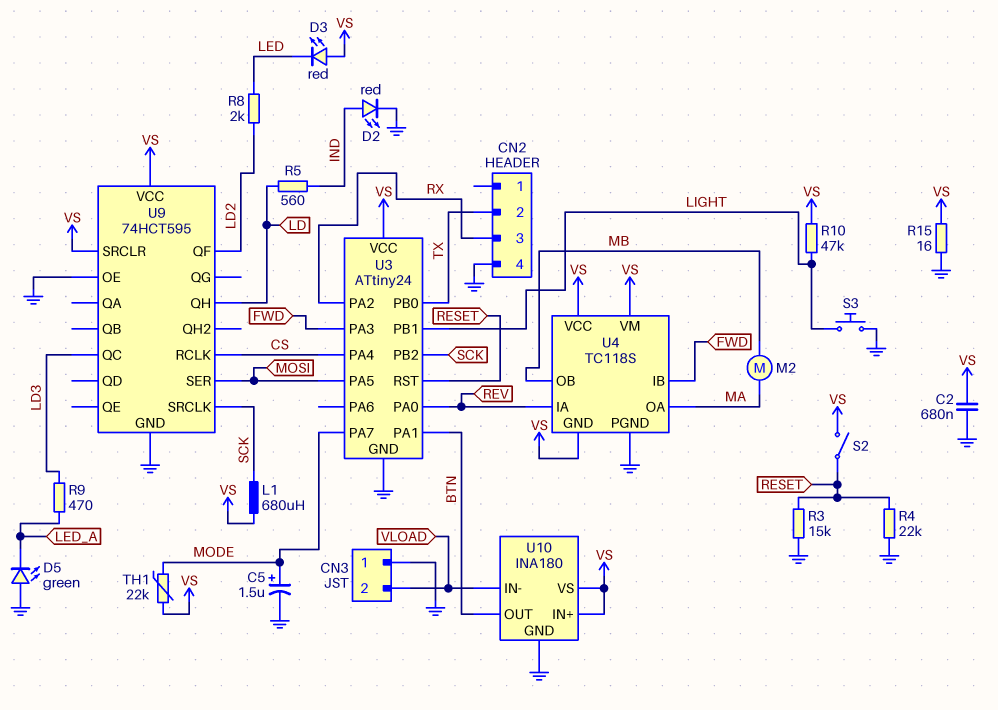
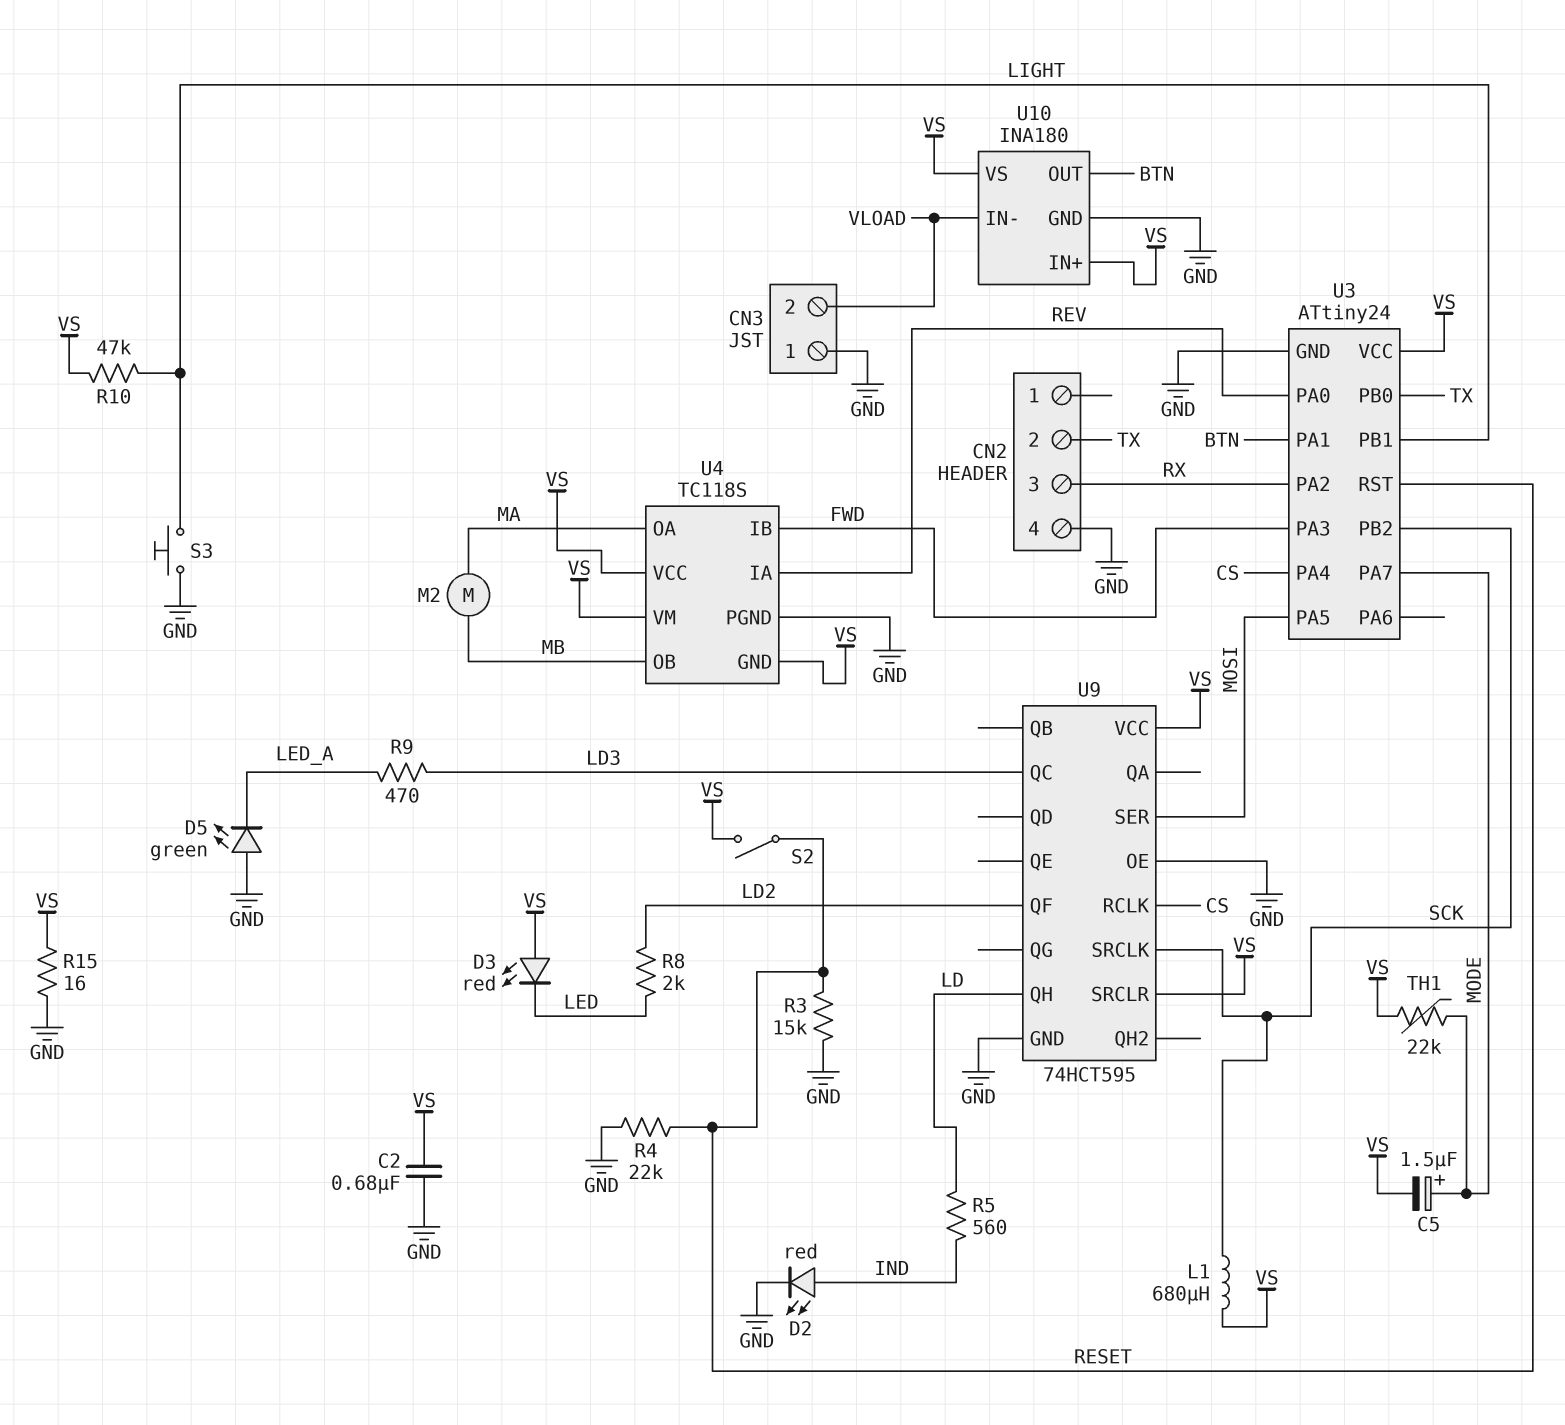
C5: 1.5uF (plus MODE, minus GND) -> 1.5uF (plus MODE, minus VS)

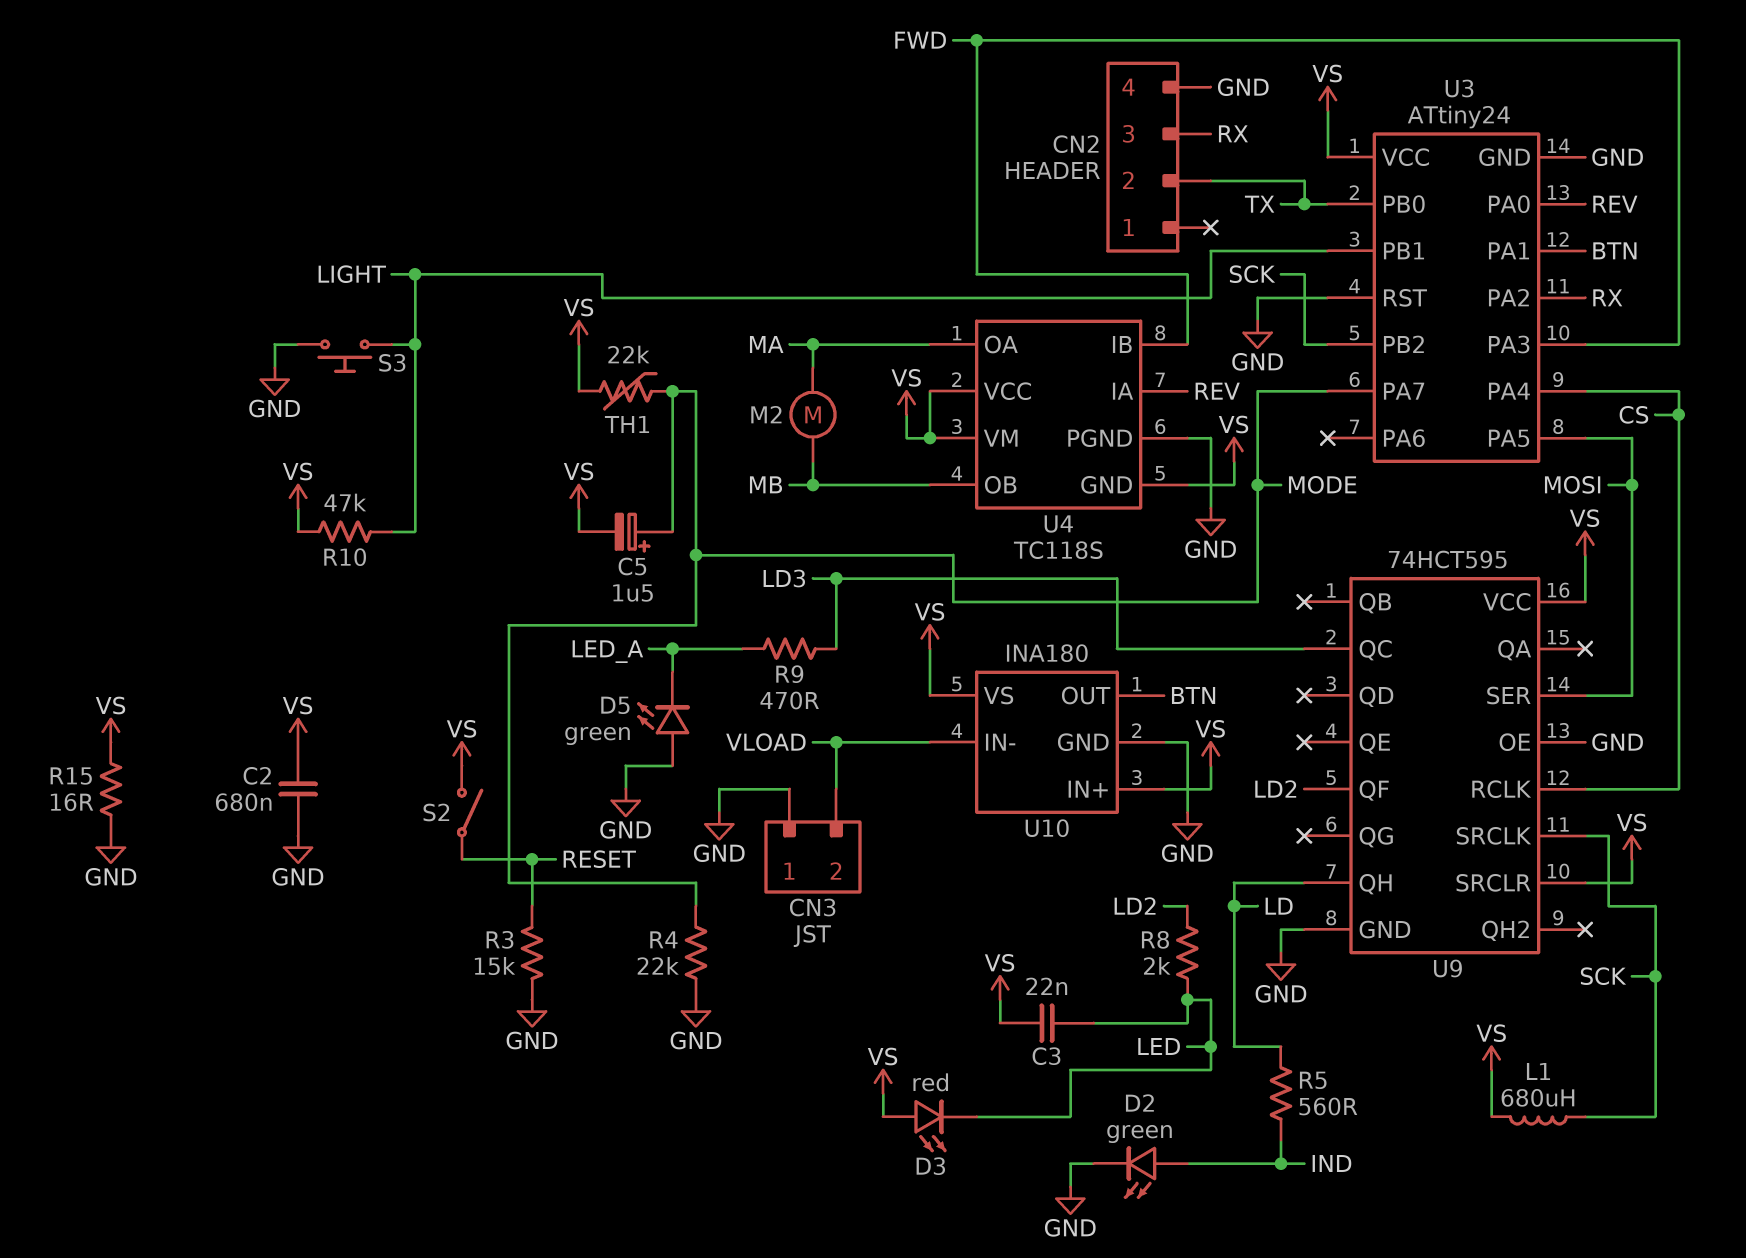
C3: none -> 22nF (LED, VS)
D2: LED red (A IND, K GND) -> LED green (A IND, K GND)
R4: 22k (GND, RESET) -> 22k (GND, MODE)
U3 pin RST: RESET -> GND

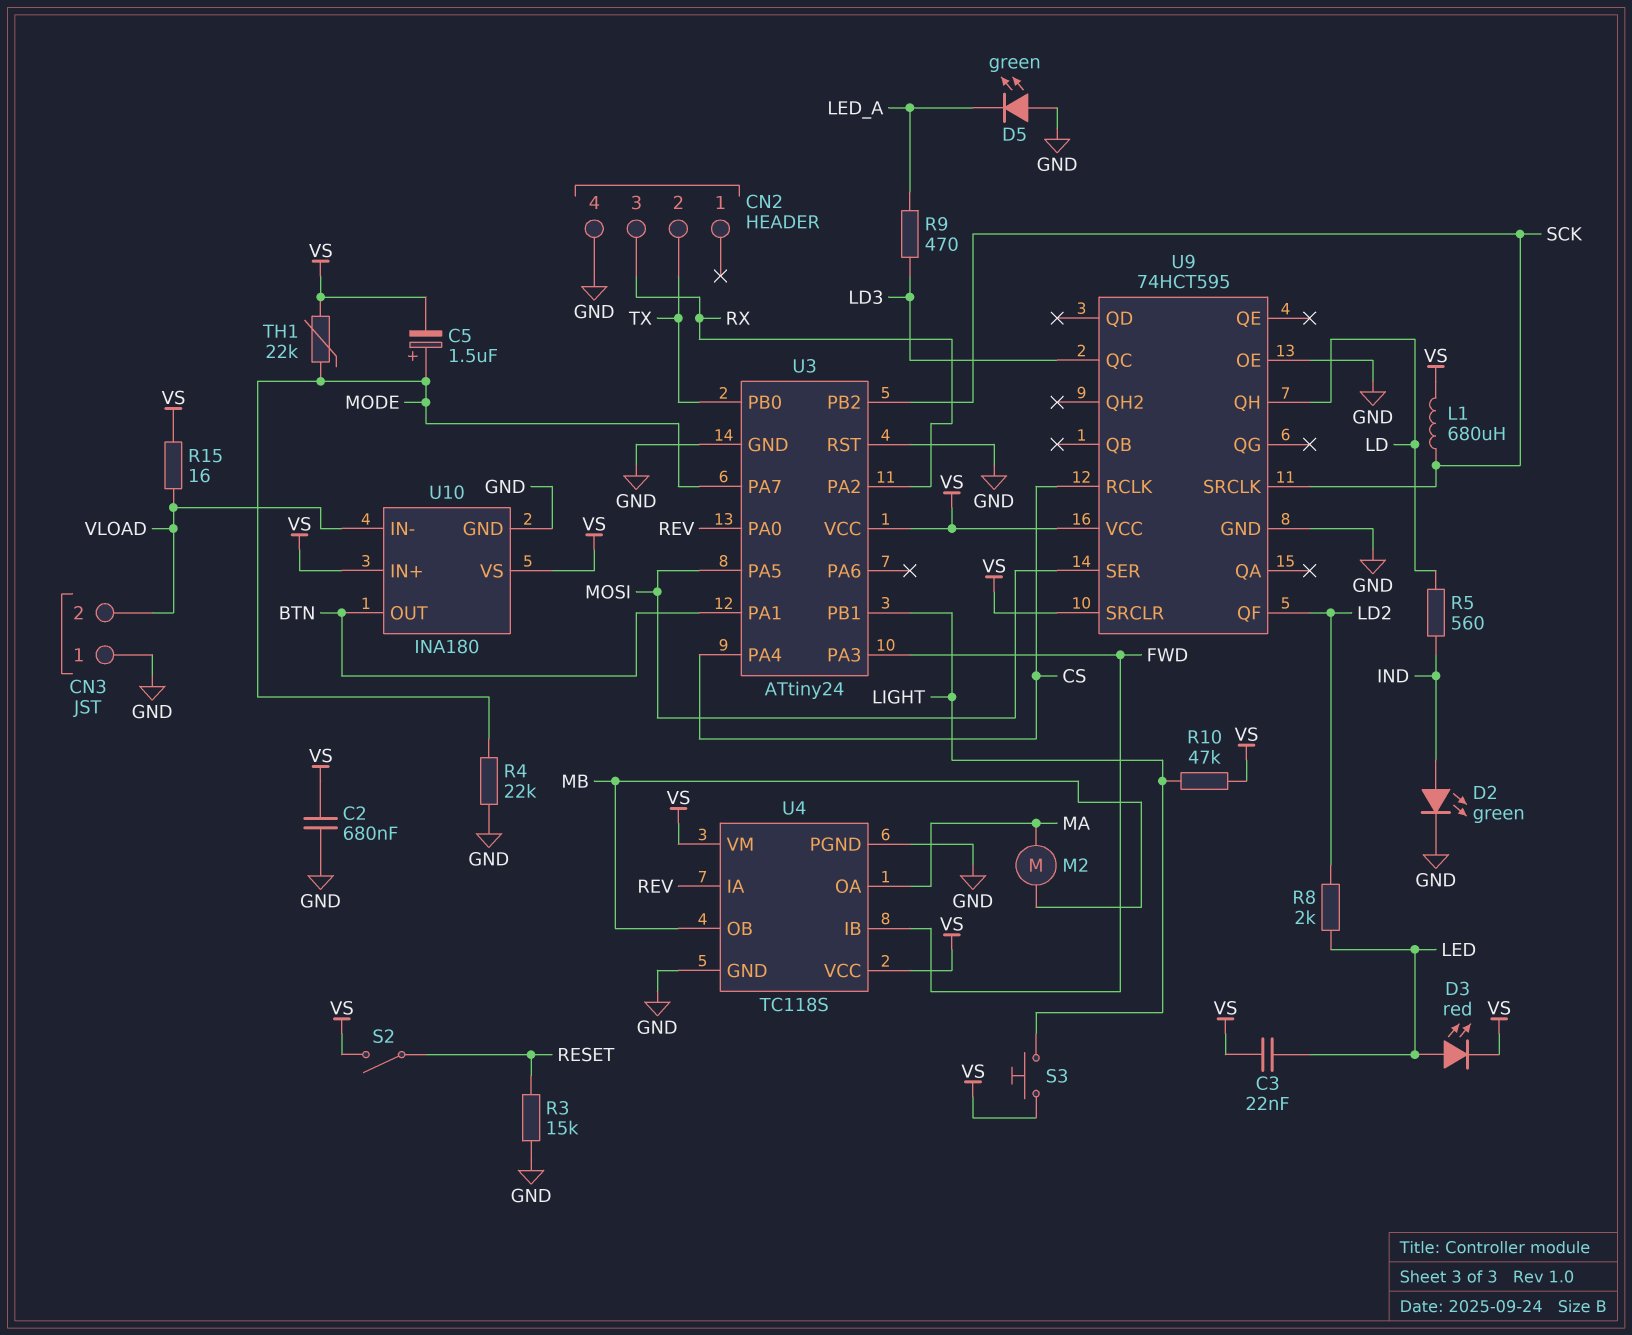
D3: LED red (A VS, K LED) -> LED red (A LED, K VS)
R15: 16 (GND, VS) -> 16 (VLOAD, VS)
S3: button (GND, LIGHT) -> button (LIGHT, VS)
U4 pin GND: VS -> GND

